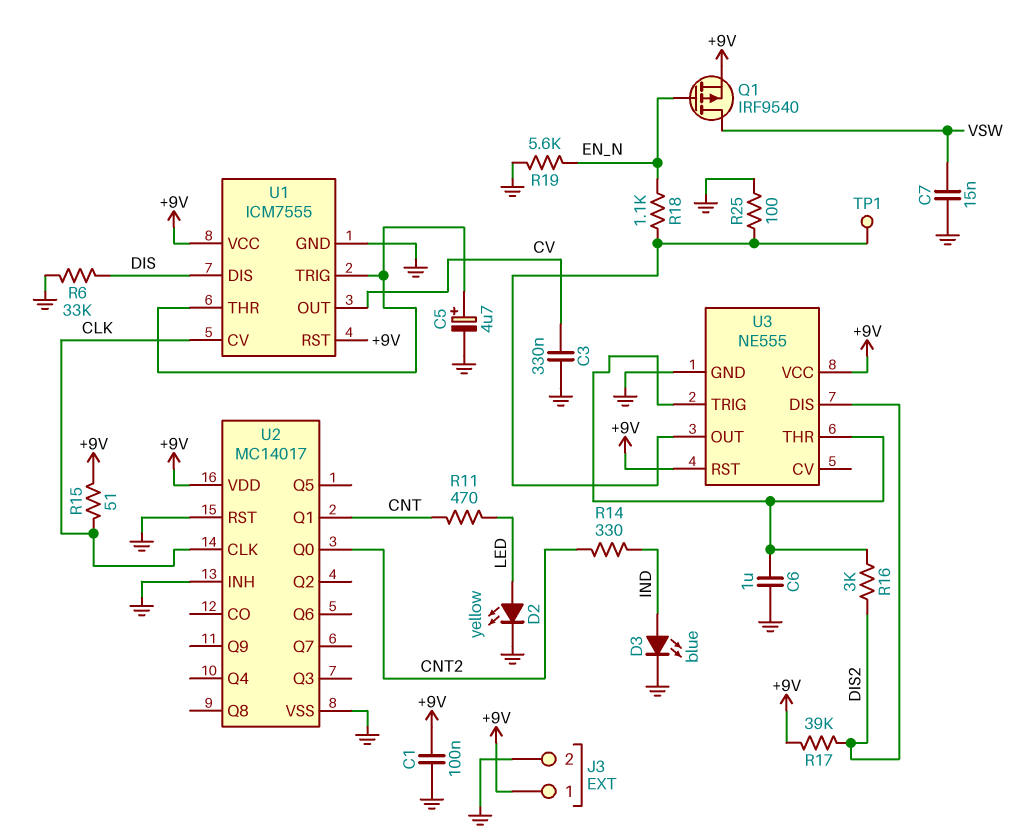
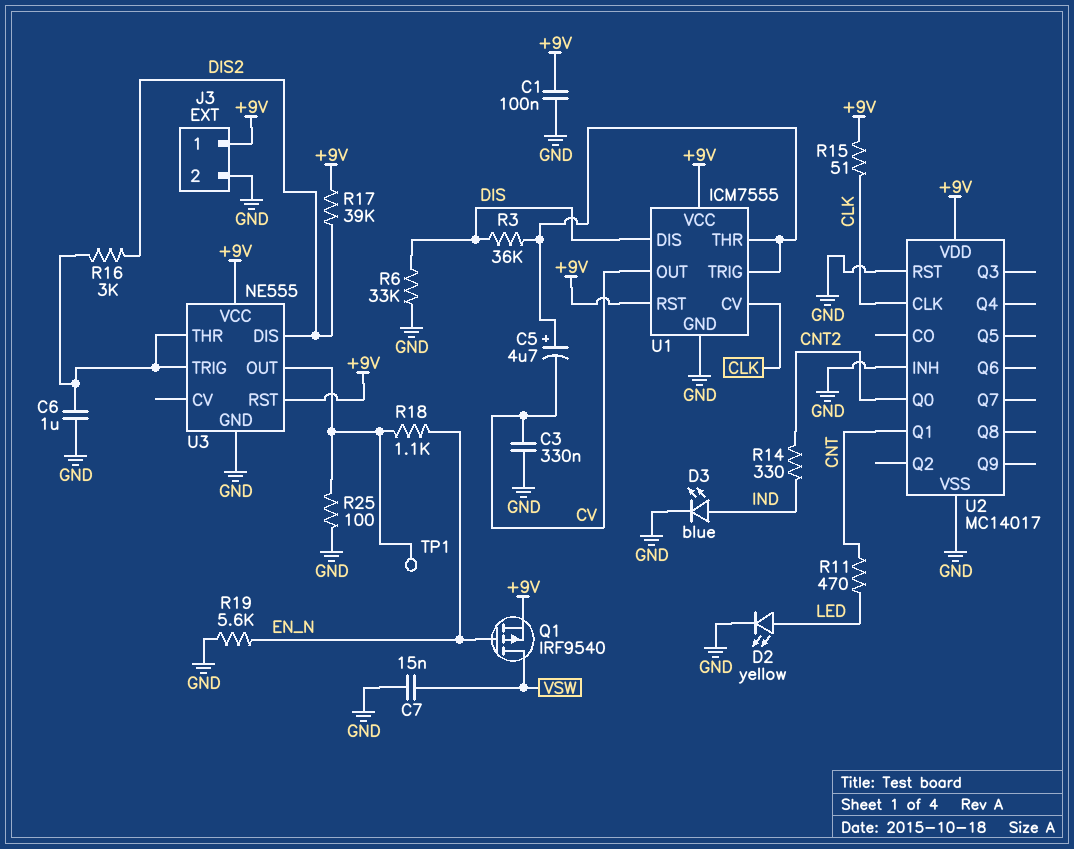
C5: 4.7uF (plus U1/THR, minus GND) -> 4.7uF (plus U1/THR, minus CV)
R3: none -> 36k (DIS, U1/THR)

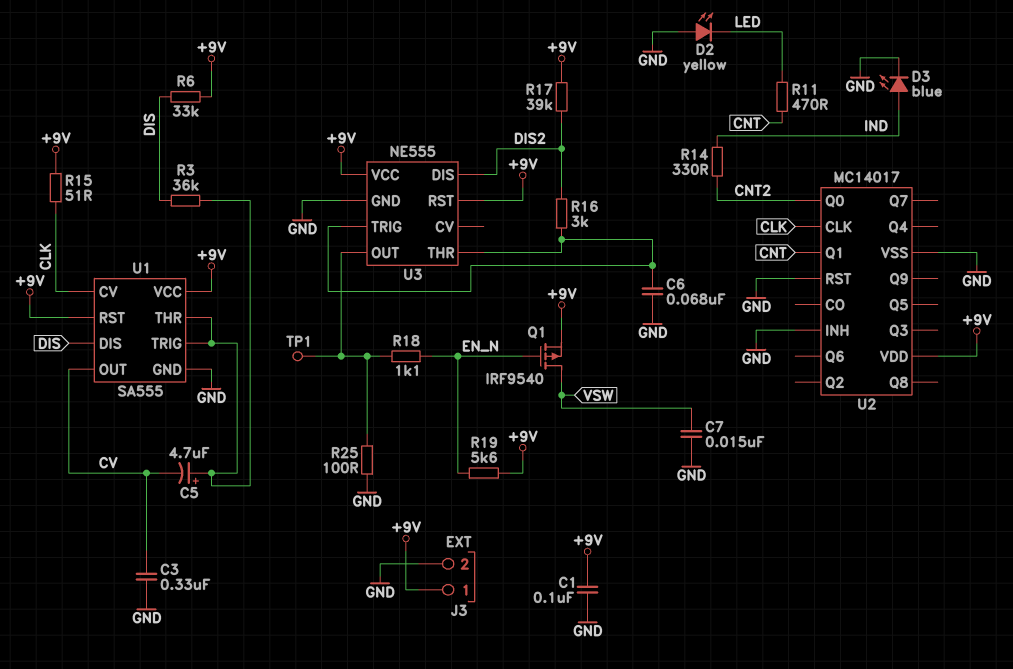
C6: 1uF (GND, U3/THR) -> 68nF (GND, U3/THR)
D2: LED yellow (A LED, K GND) -> LED yellow (A GND, K LED)
R6: 33k (DIS, GND) -> 33k (+9V, DIS)
R19: 5.6k (EN_N, GND) -> 5.6k (+9V, EN_N)
U1: ICM7555 -> SA555

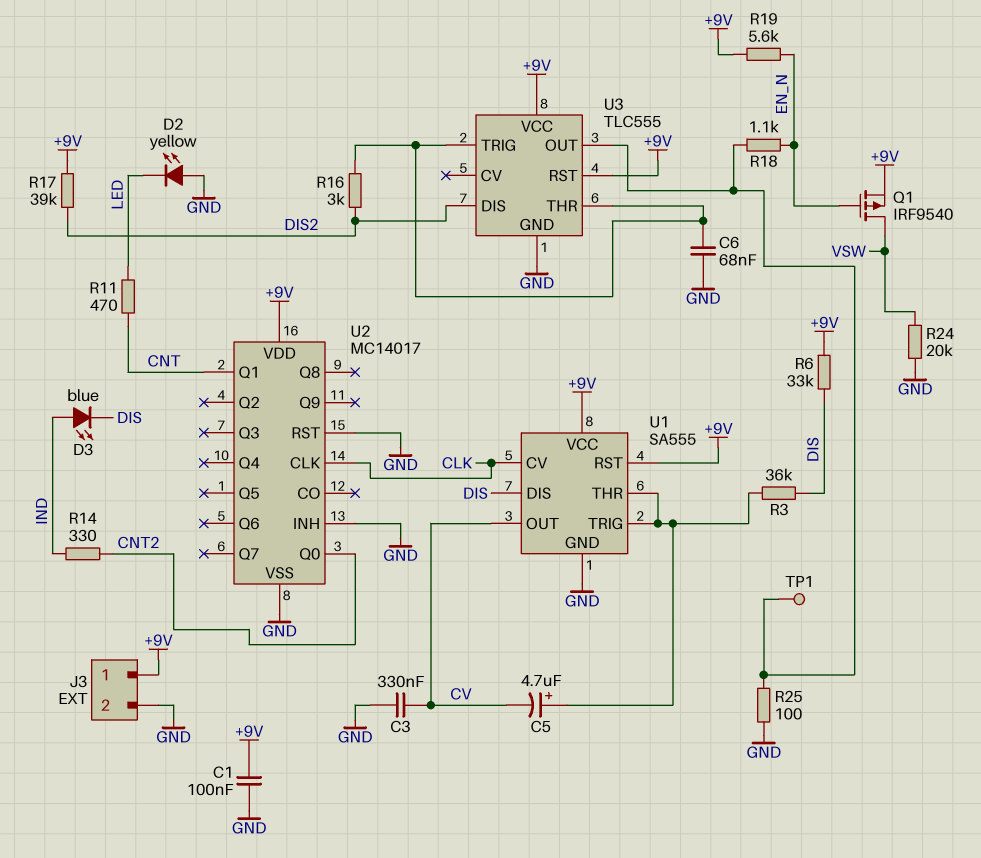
C7: 15nF (GND, VSW) -> none
D3: LED blue (A IND, K GND) -> LED blue (A IND, K DIS)
R15: 51 (+9V, CLK) -> none
R24: none -> 20k (GND, VSW)
U3: NE555 -> TLC555

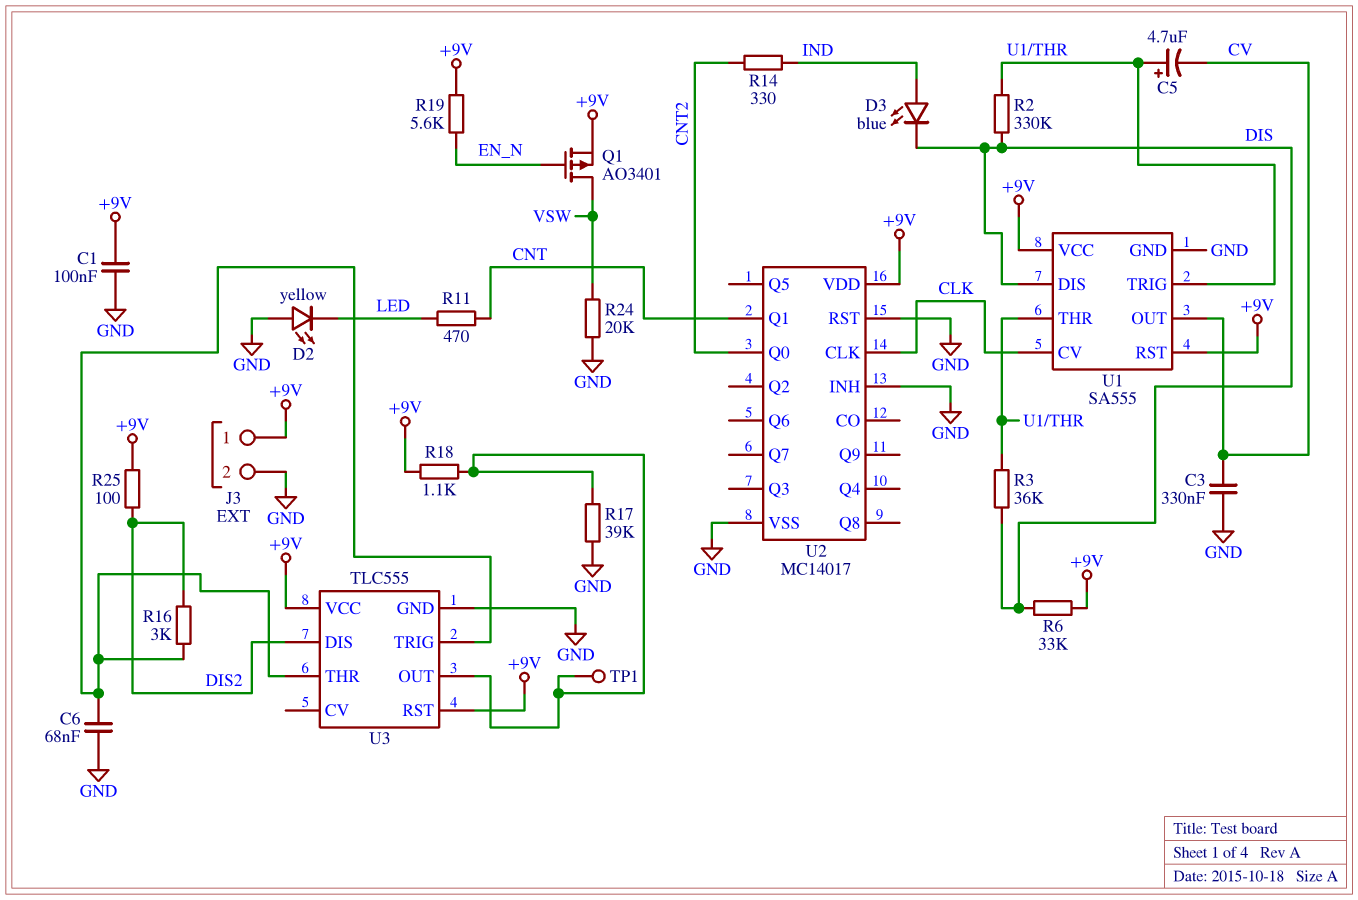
Q1: PMOS IRF9540 (G EN_N, D VSW, S +9V) -> PMOS AO3401 (G EN_N, D VSW, S +9V)
R2: none -> 330k (DIS, U1/THR)
R17: 39k (+9V, DIS2) -> 39k (GND, U3/OUT)
R18: 1.1k (EN_N, U3/OUT) -> 1.1k (+9V, U3/OUT)
R25: 100 (GND, U3/OUT) -> 100 (+9V, DIS2)

